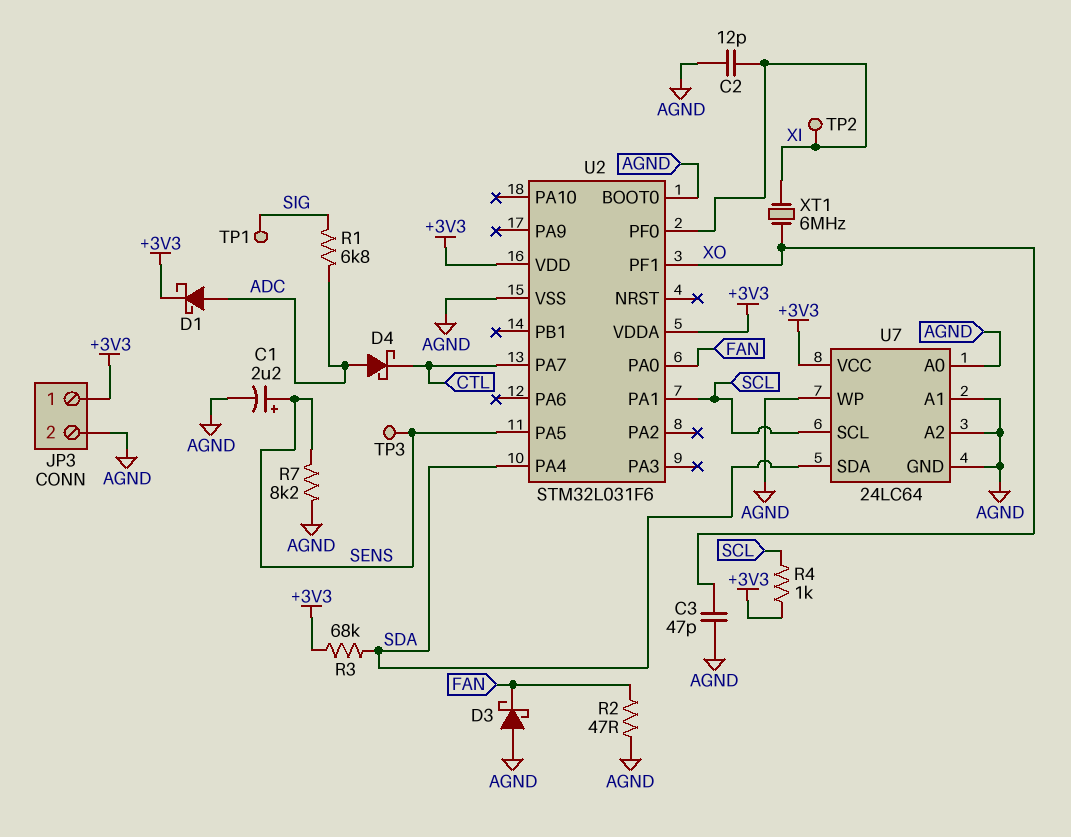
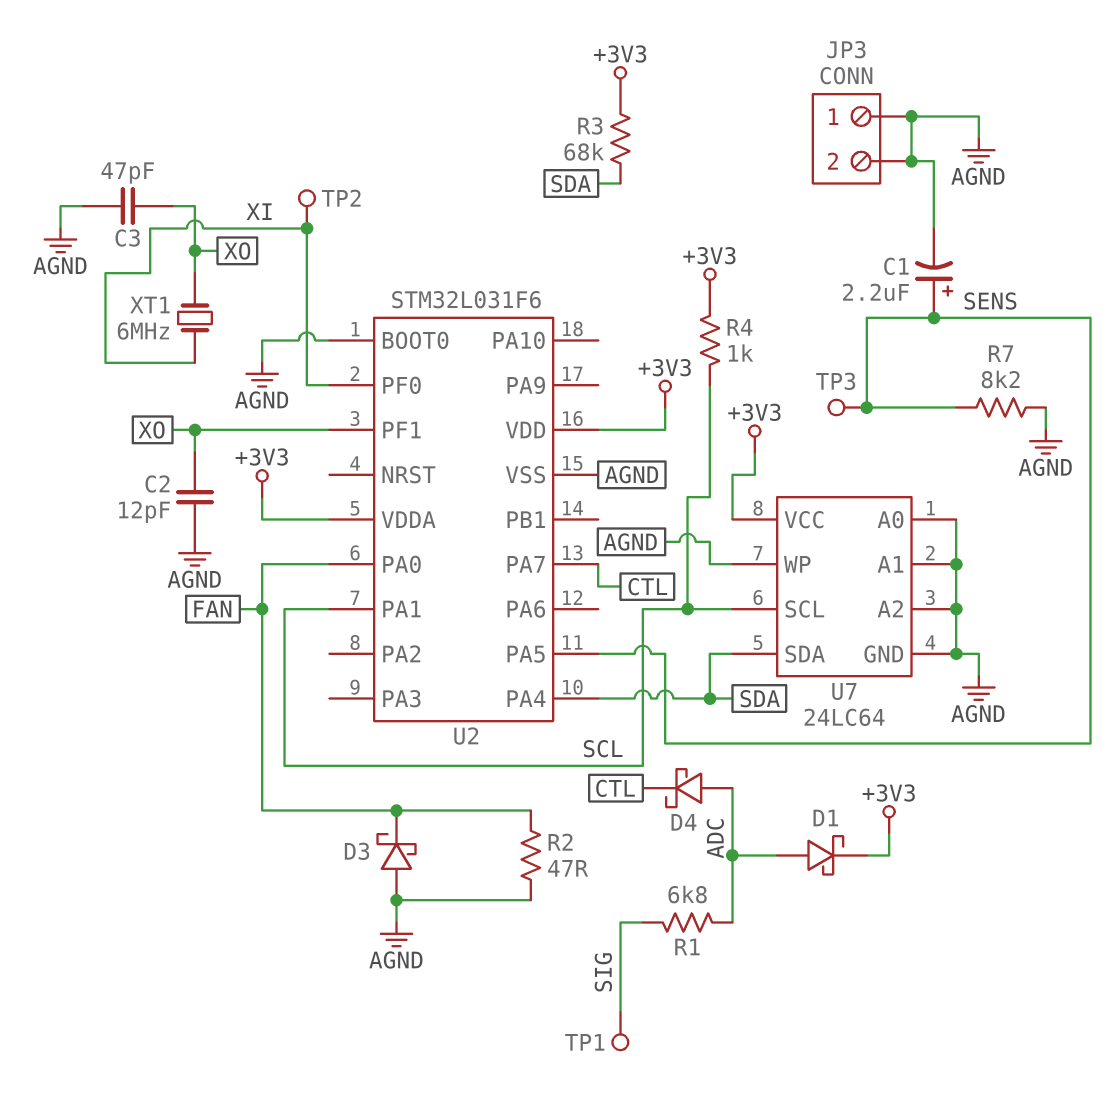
C2: 12pF (AGND, XI) -> 12pF (AGND, XO)
JP3 pin 1: +3V3 -> AGND

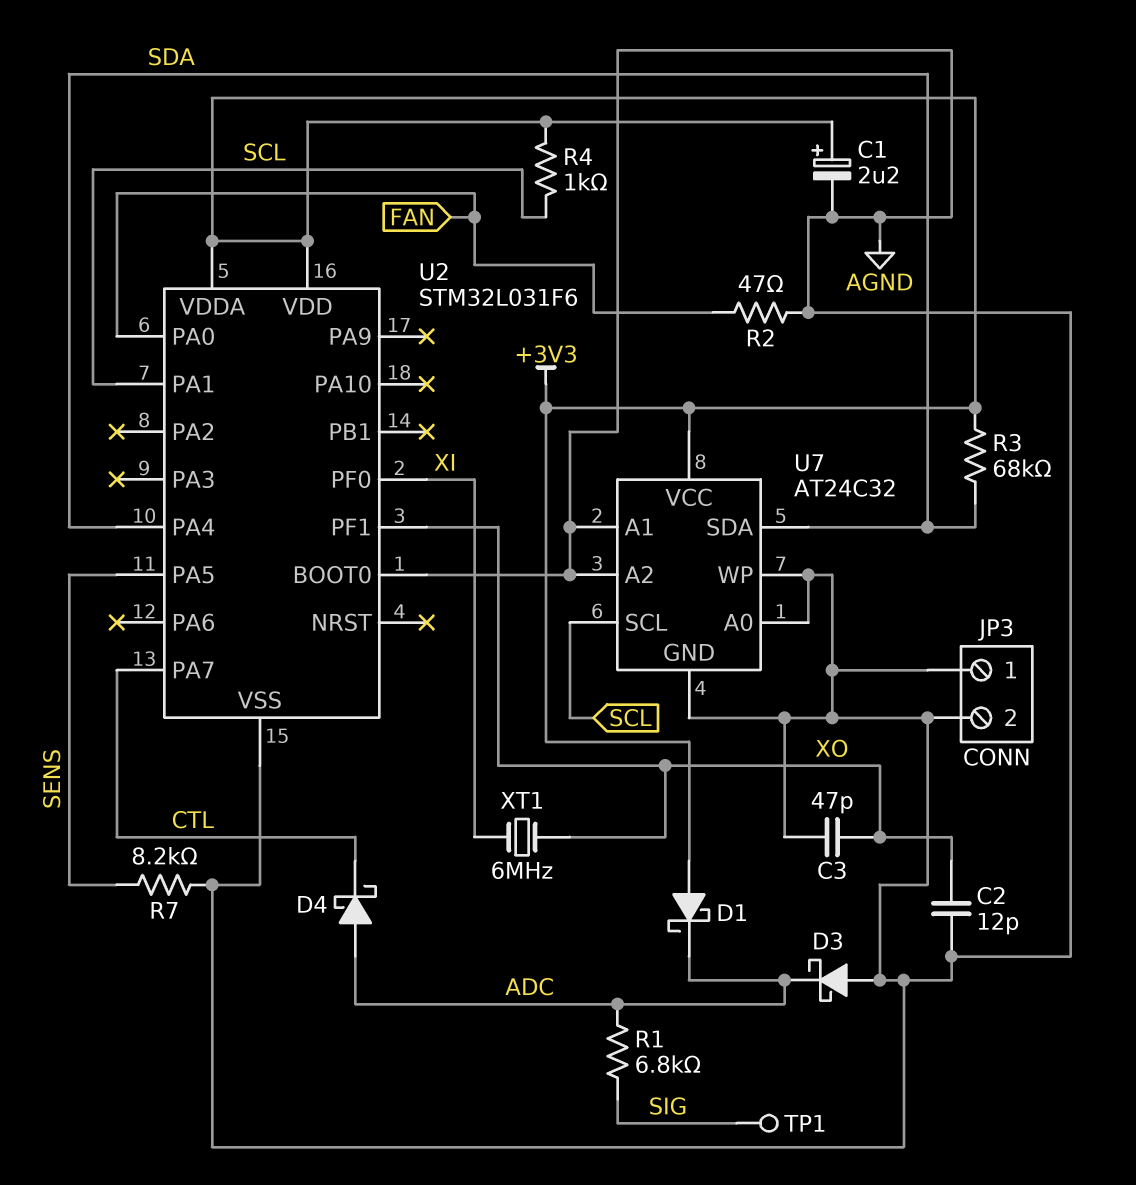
C1: 2.2uF (plus SENS, minus AGND) -> 2.2uF (plus +3V3, minus AGND)
D1: schottky (A ADC, K +3V3) -> schottky (A +3V3, K ADC)
D3: schottky (A AGND, K FAN) -> schottky (A AGND, K ADC)
TP2: test point (XI) -> none
TP3: test point (SENS) -> none
U7: 24LC64 -> AT24C32

